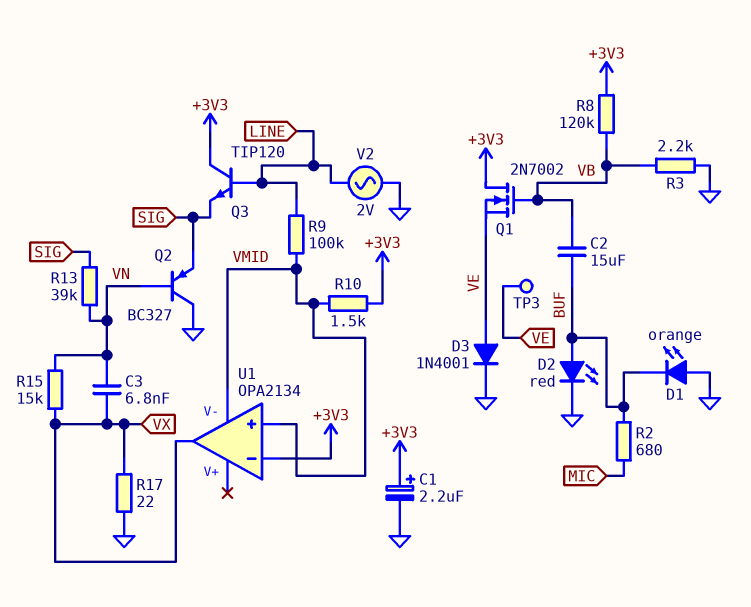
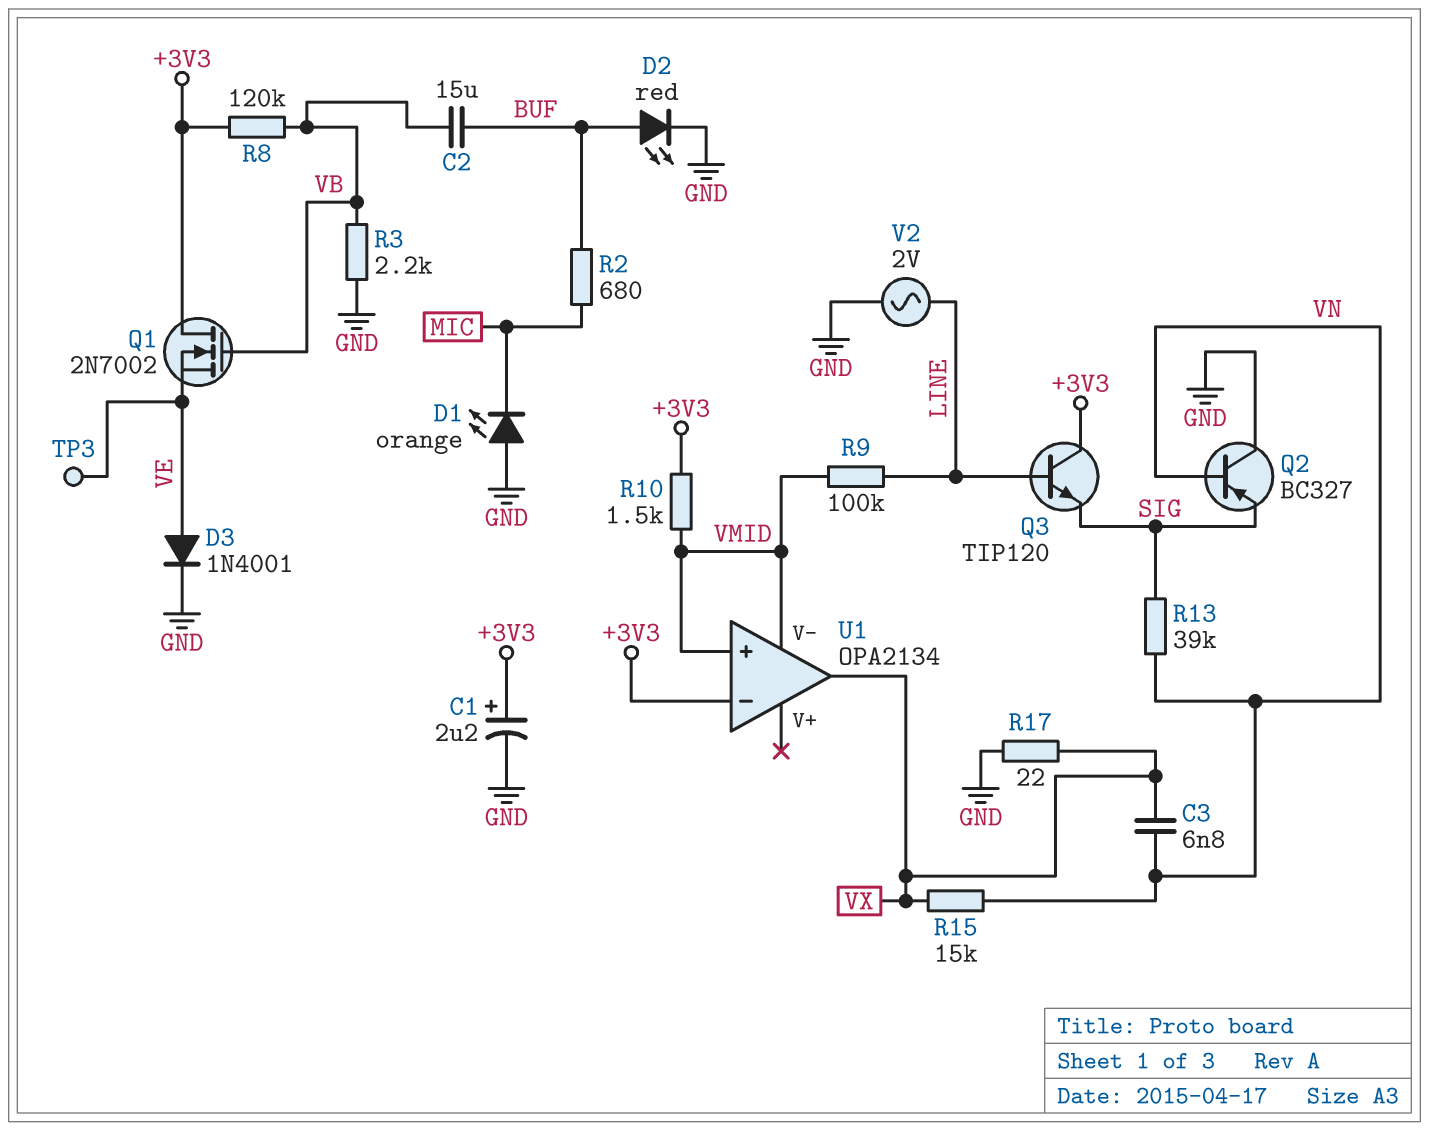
D1: LED orange (A GND, K BUF) -> LED orange (A GND, K MIC)

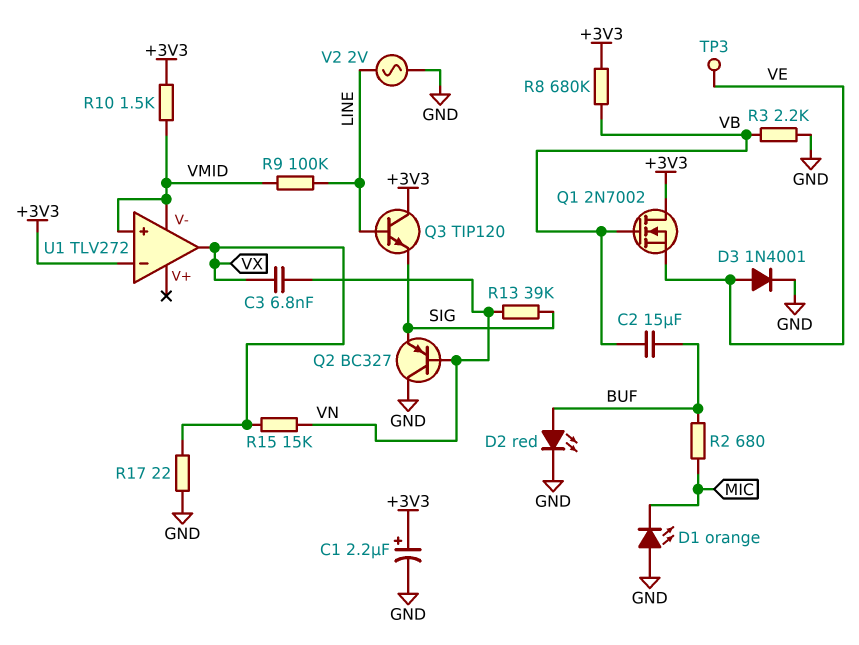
R8: 120k (+3V3, VB) -> 680k (+3V3, VB)
U1: OPA2134 -> TLV272

